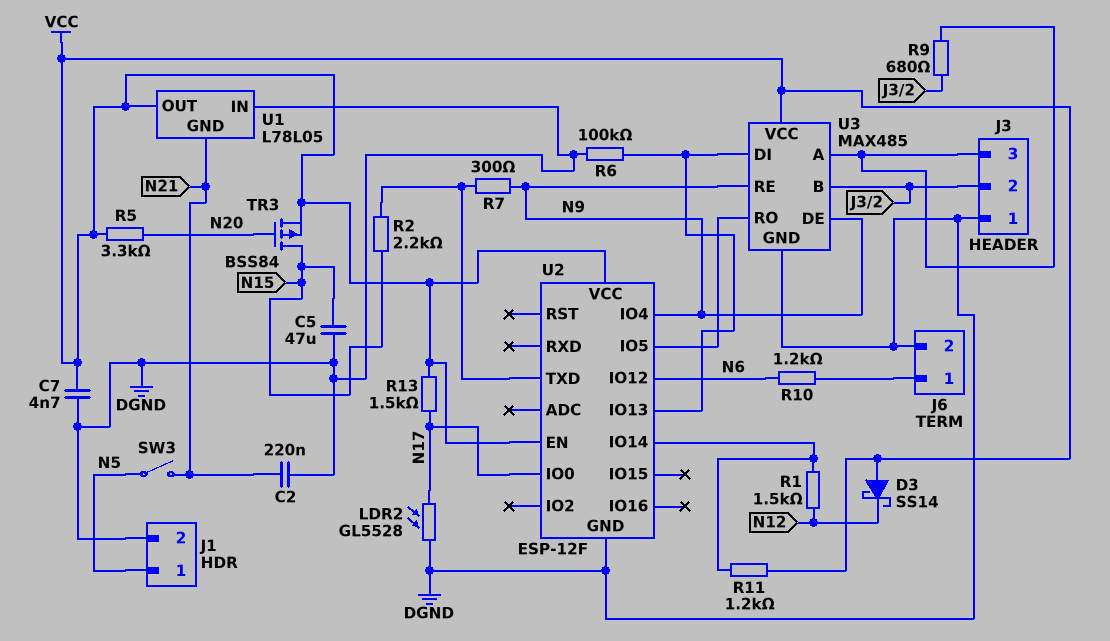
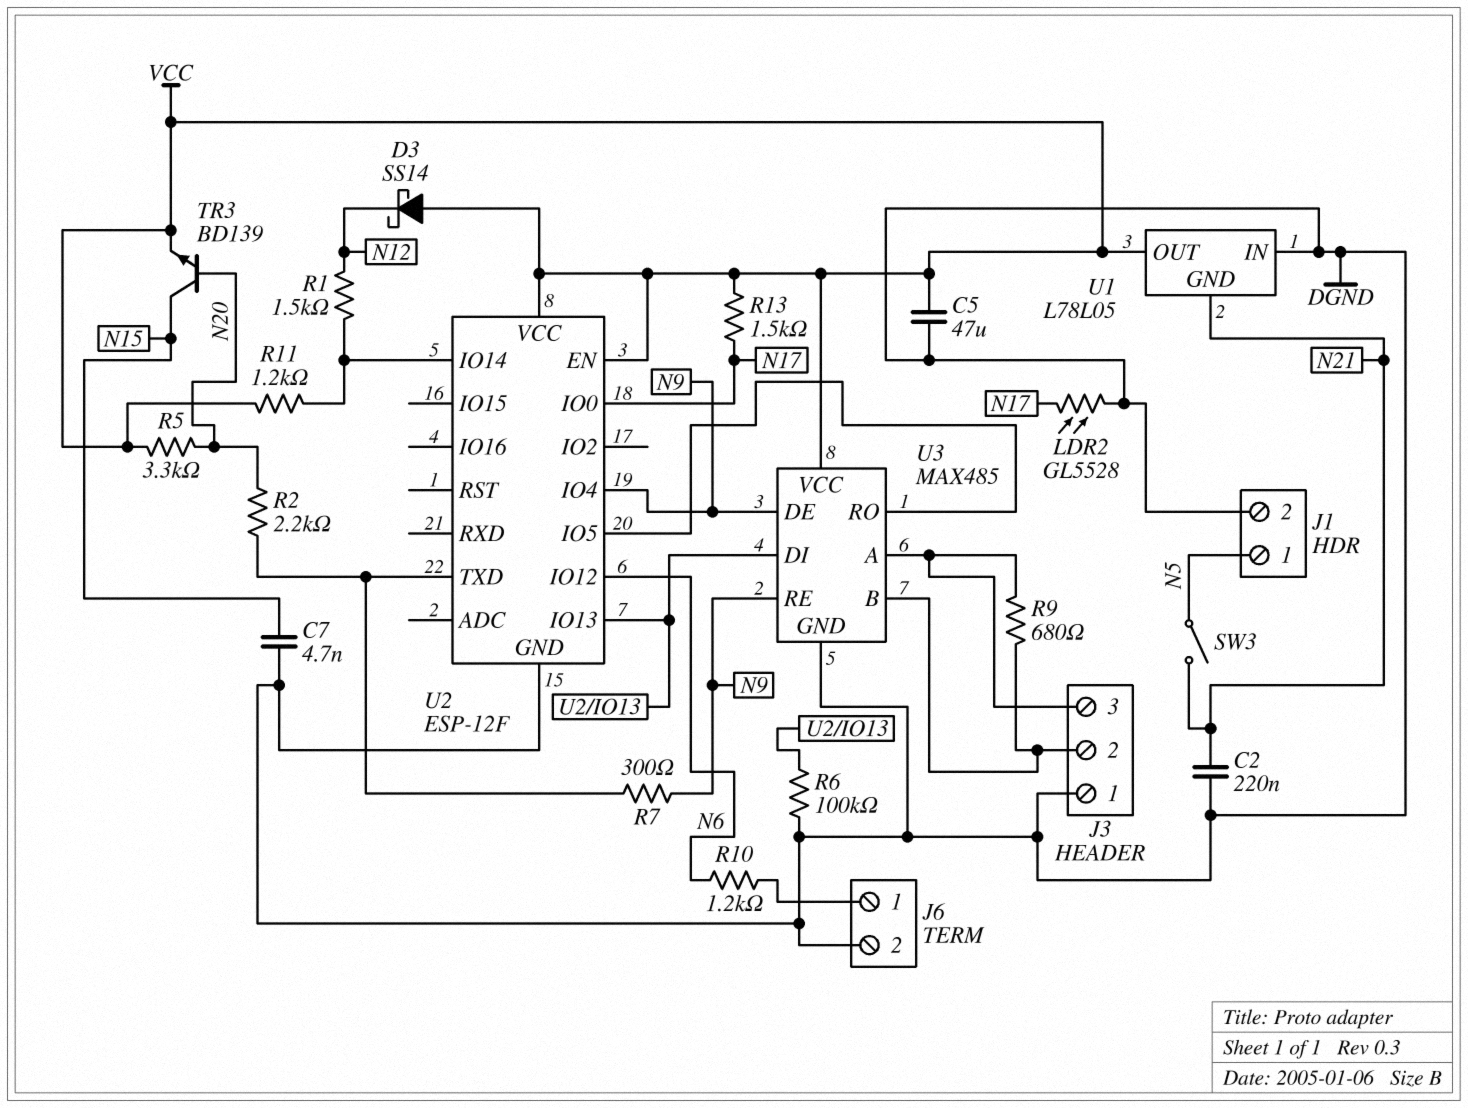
C5: 47uF (DGND, N15) -> 47uF (DGND, VCC)
C7: 4.7nF (DGND, VCC) -> 4.7nF (DGND, N15)
R2: 2.2k (N15, U2/TXD) -> 2.2k (N20, U2/TXD)
TR3: PMOS BSS84 (G N20, D N15, S VCC) -> NPN BD139 (B N20, C N15, E VCC)

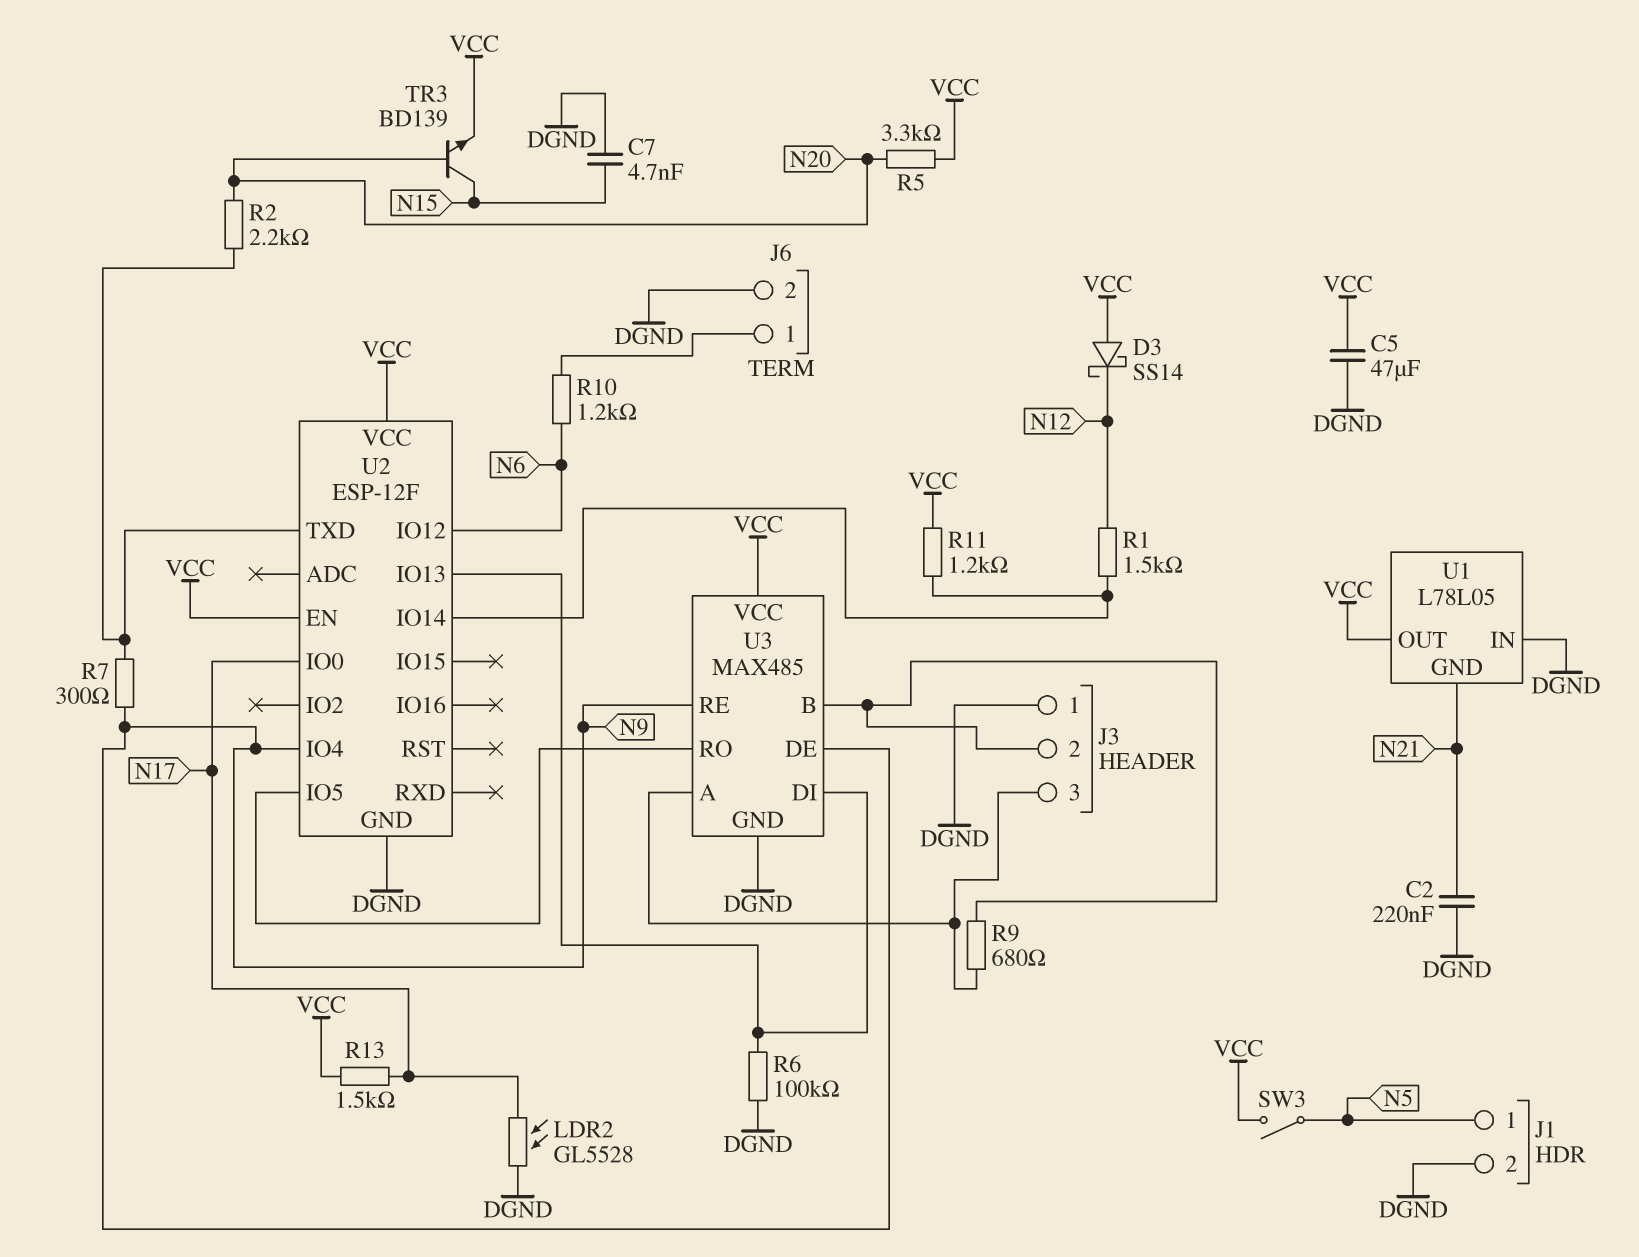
SW3: switch (N5, N21) -> switch (N5, VCC)

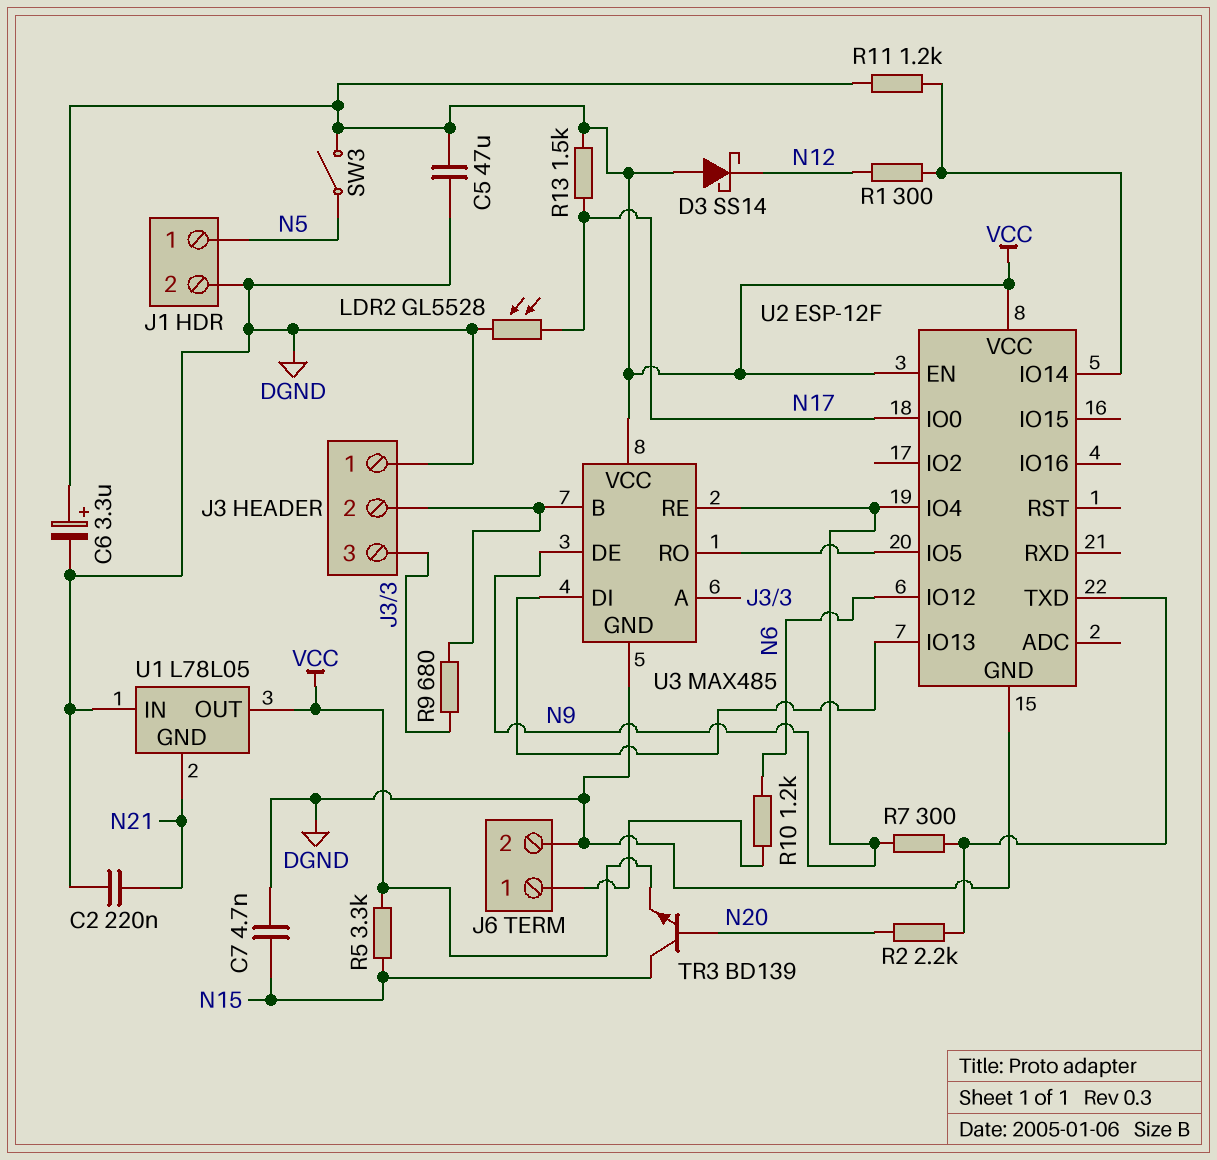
C6: none -> 3.3uF (plus VCC, minus DGND)
R1: 1.5k (N12, U2/IO14) -> 300 (N12, U2/IO14)
R5: 3.3k (N20, VCC) -> 3.3k (N15, VCC)
R6: 100k (DGND, U2/IO13) -> none

